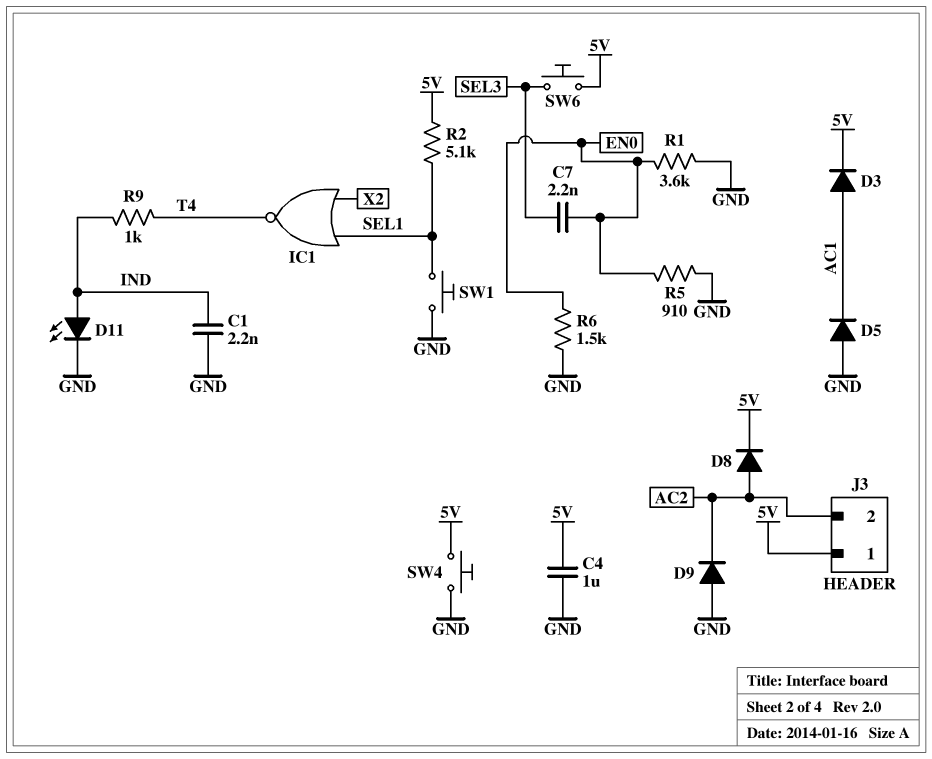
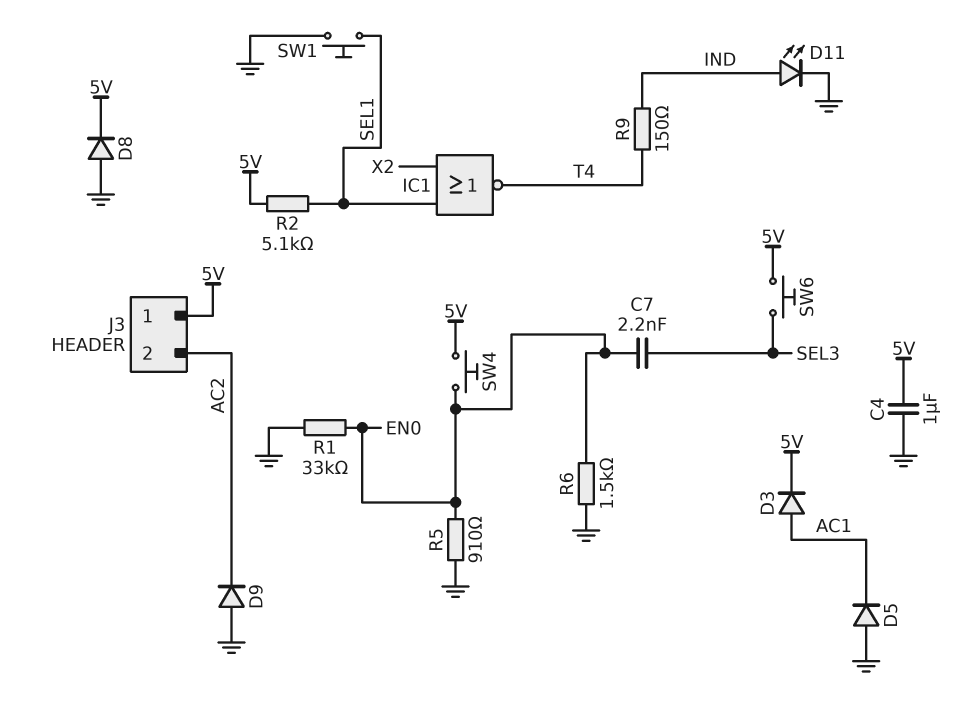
C1: 2.2nF (GND, IND) -> none
D8: diode (A AC2, K 5V) -> diode (A GND, K 5V)
R1: 3.6k (EN0, GND) -> 33k (EN0, GND)
R9: 1k (IND, T4) -> 150 (IND, T4)
SW4: button (5V, GND) -> button (5V, EN0)

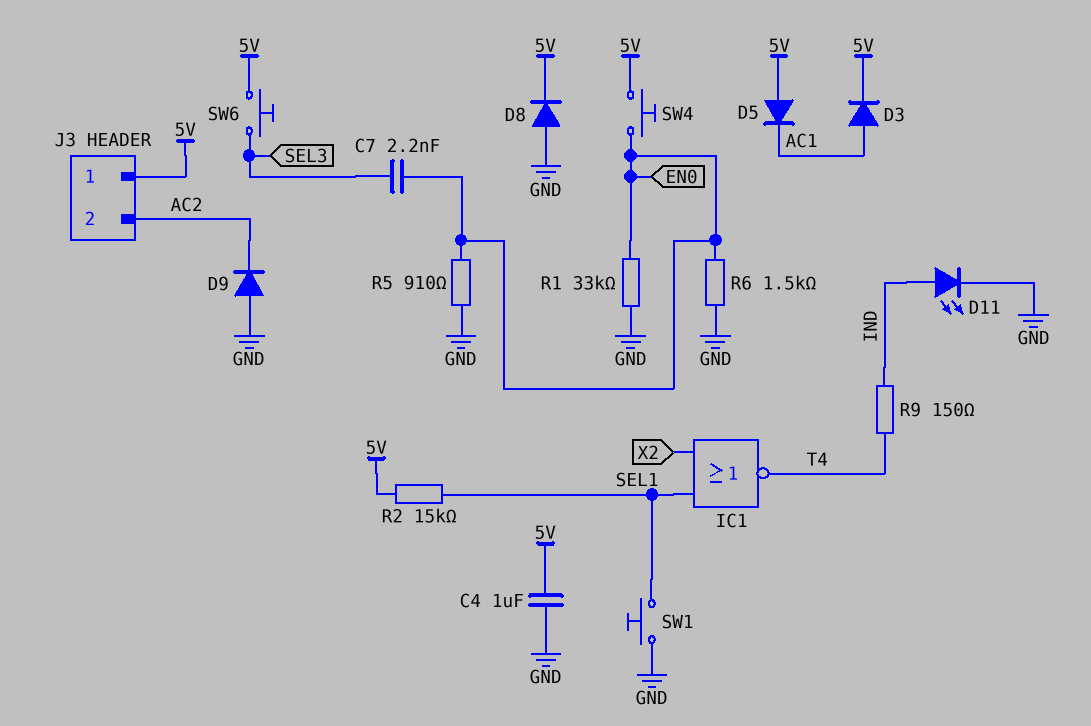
D5: diode (A GND, K AC1) -> diode (A 5V, K AC1)
R2: 5.1k (5V, SEL1) -> 15k (5V, SEL1)

